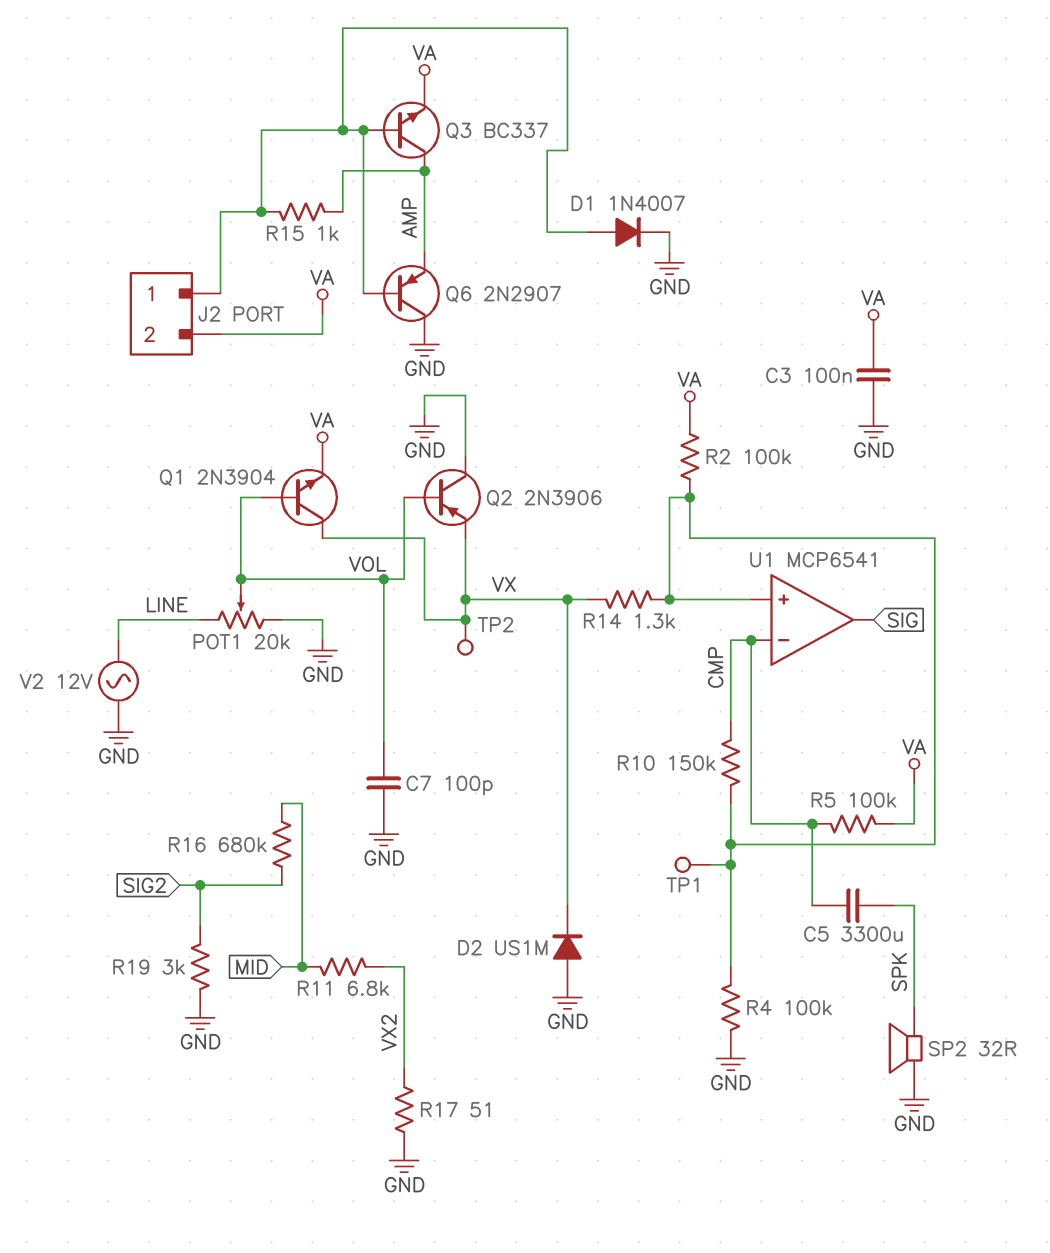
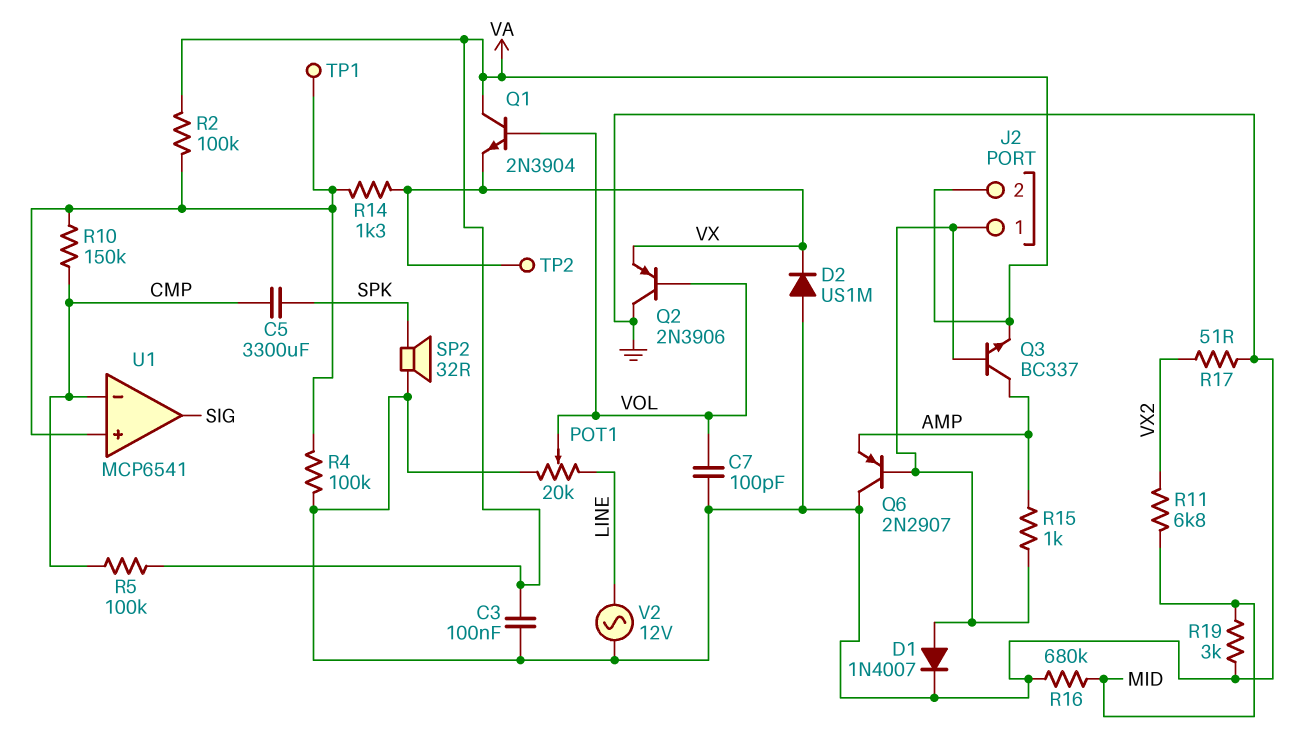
Q1: NPN 2N3904 (B VOL, C VX, E VA) -> NPN 2N3904 (B VOL, C VA, E VX)
R16: 680k (MID, SIG2) -> 680k (GND, MID)
R19: 3k (GND, SIG2) -> 3k (GND, MID)

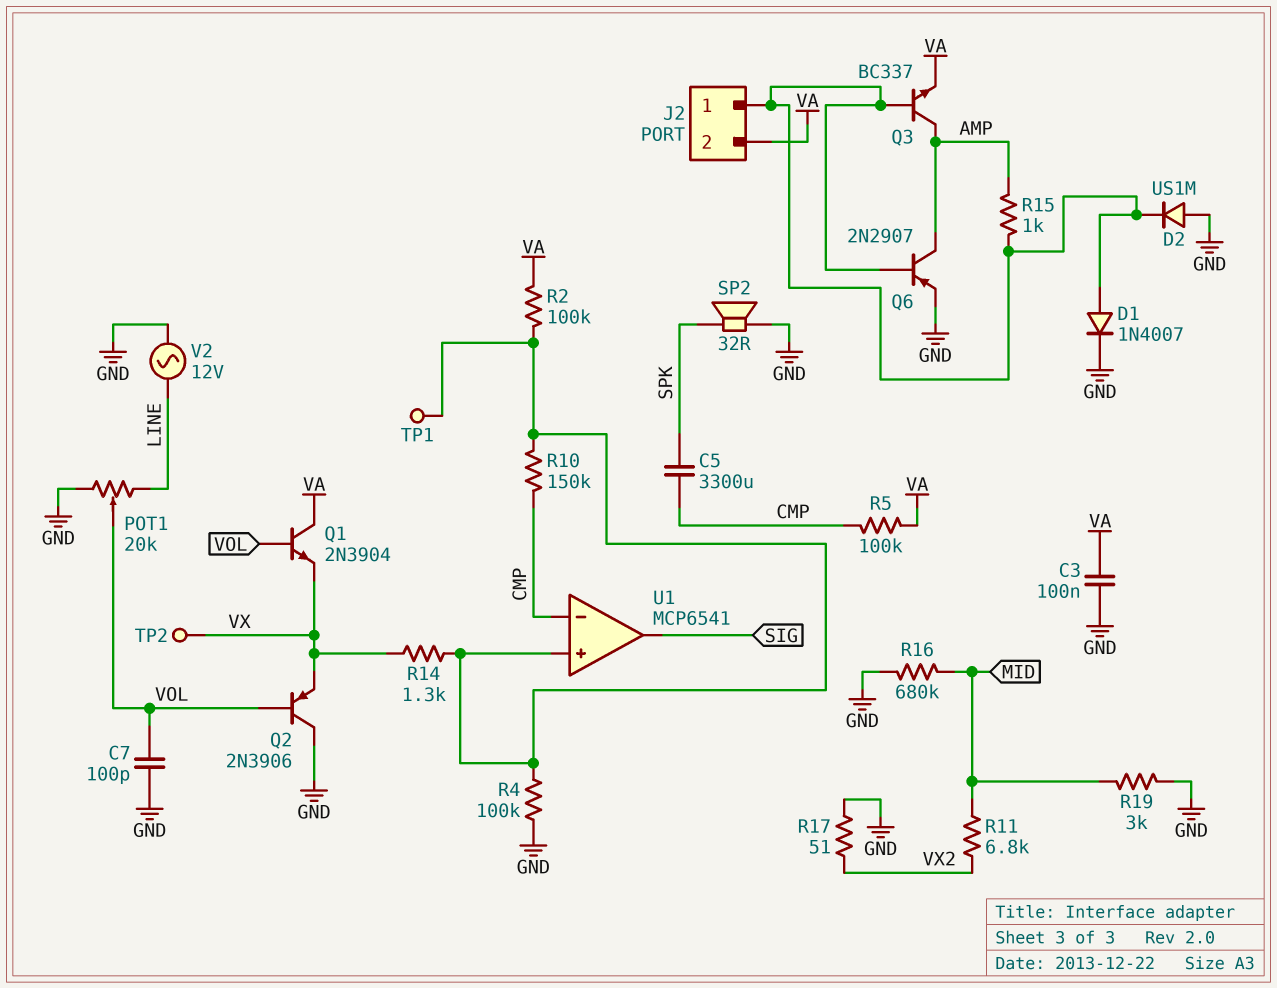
D2: diode US1M (A GND, K VX) -> diode US1M (A GND, K J2/1)
Q6: PNP 2N2907 (B J2/1, C GND, E AMP) -> PNP 2N2907 (B J2/1, C AMP, E GND)

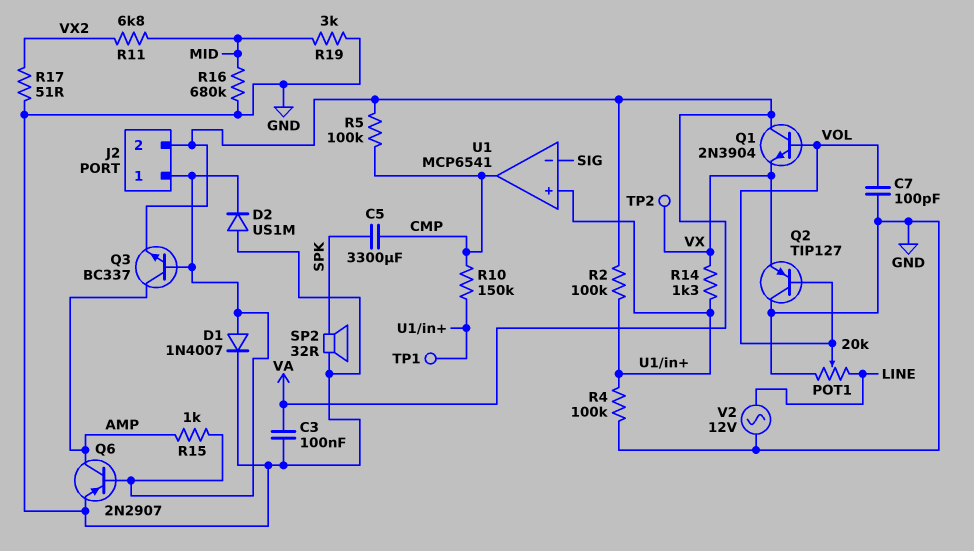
Q2: PNP 2N3906 (B VOL, C GND, E VX) -> PNP TIP127 (B VOL, C GND, E VX)
U1 pin in-: CMP -> SIG
U1 pin out: SIG -> CMP

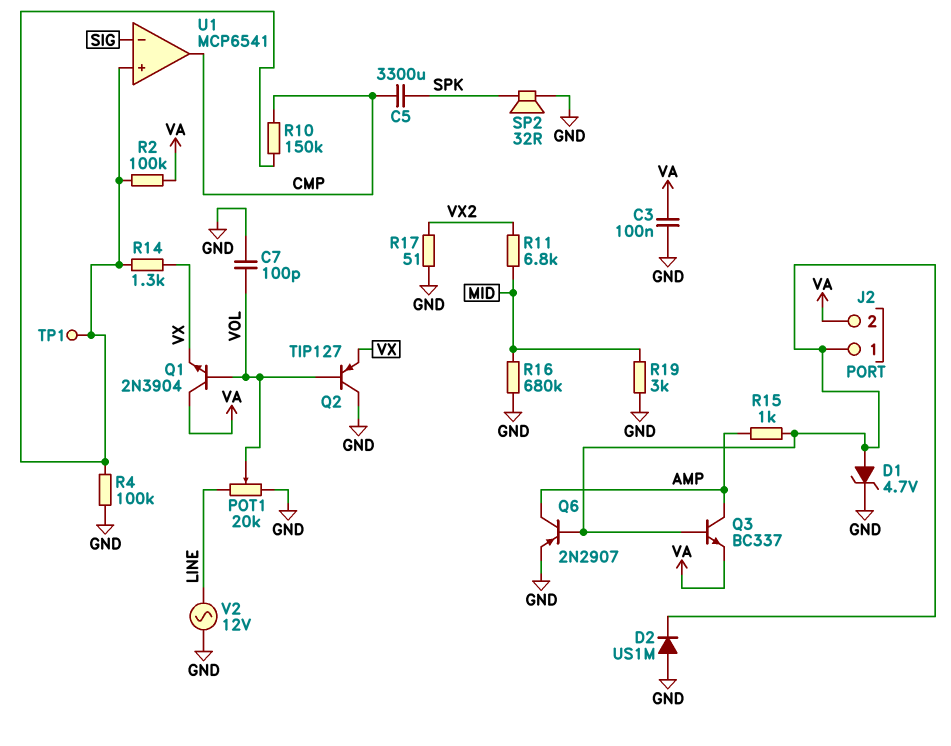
D1: diode 1N4007 (A J2/1, K GND) -> zener 4.7V (A J2/1, K GND)
R5: 100k (CMP, VA) -> none
TP2: test point (VX) -> none

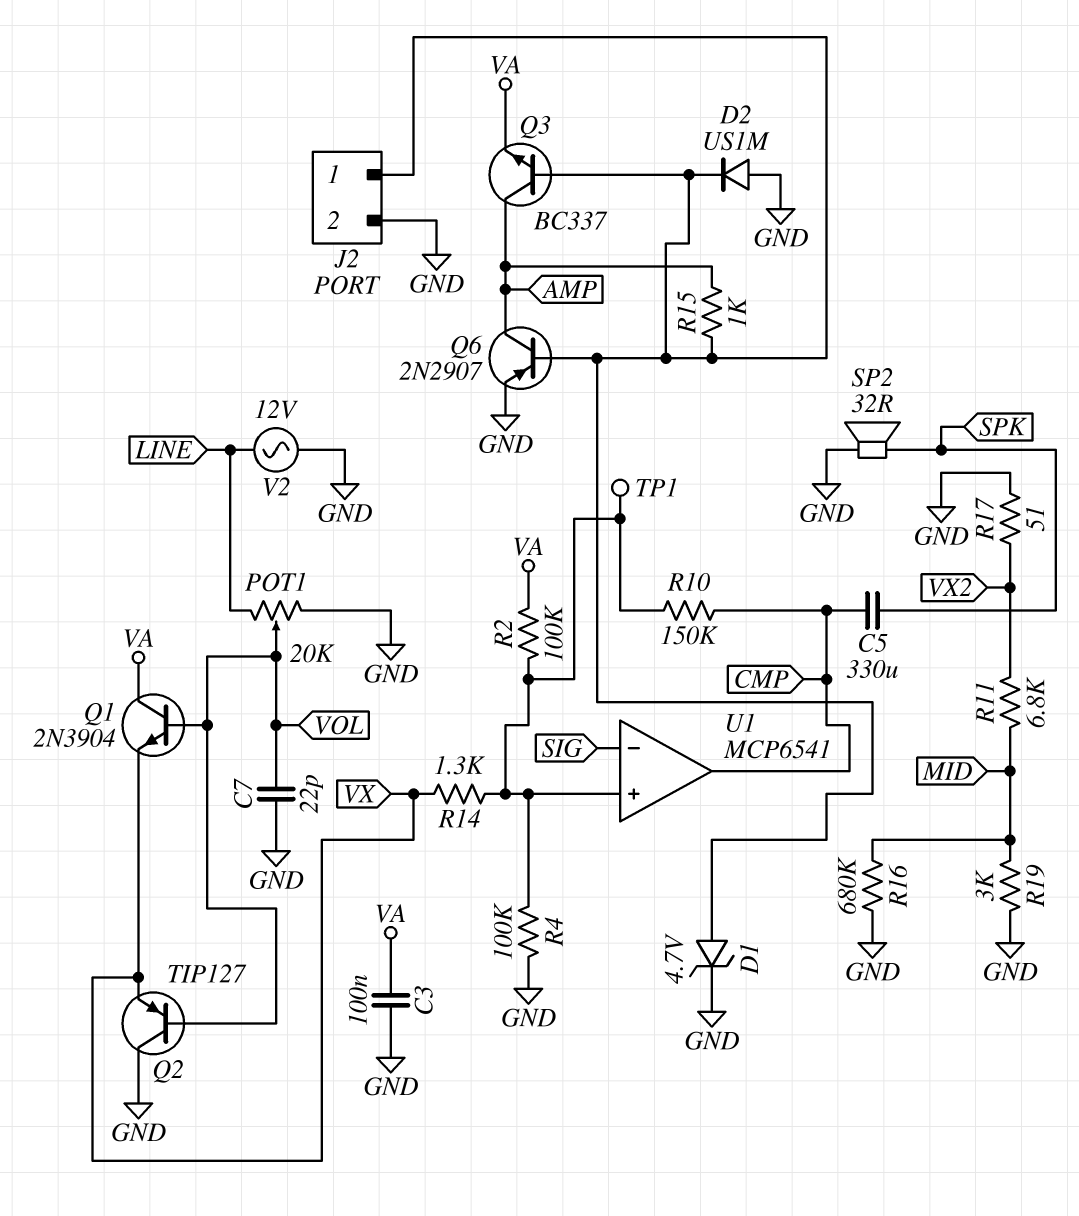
C5: 3300uF (CMP, SPK) -> 330uF (CMP, SPK)
C7: 100pF (GND, VOL) -> 22pF (GND, VOL)
J2 pin 2: VA -> GND

